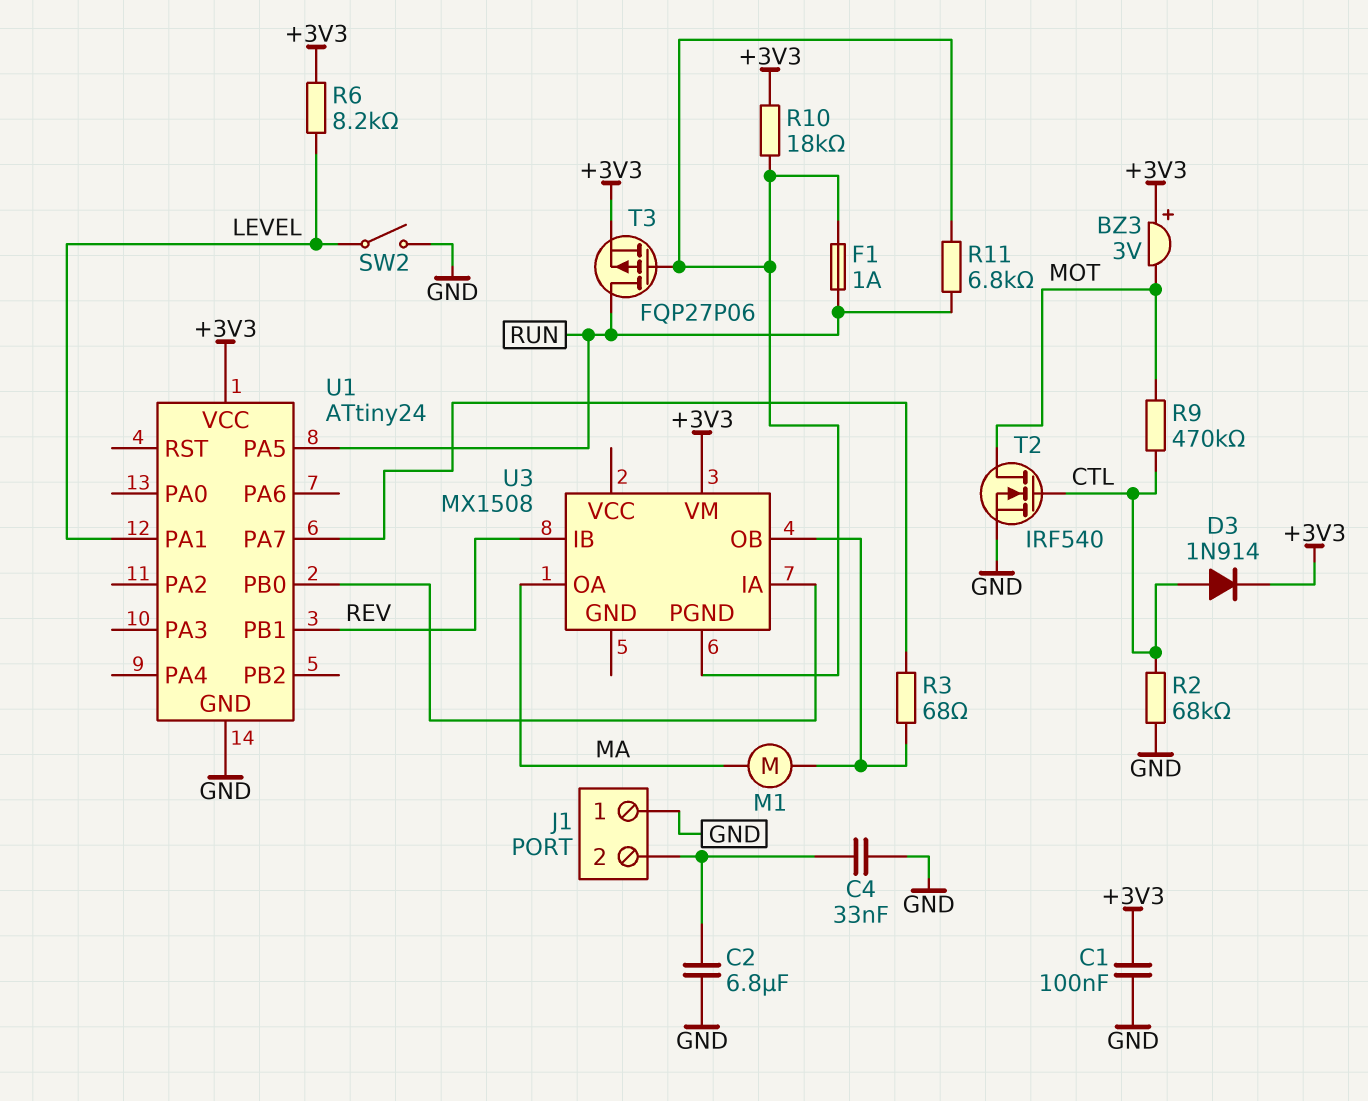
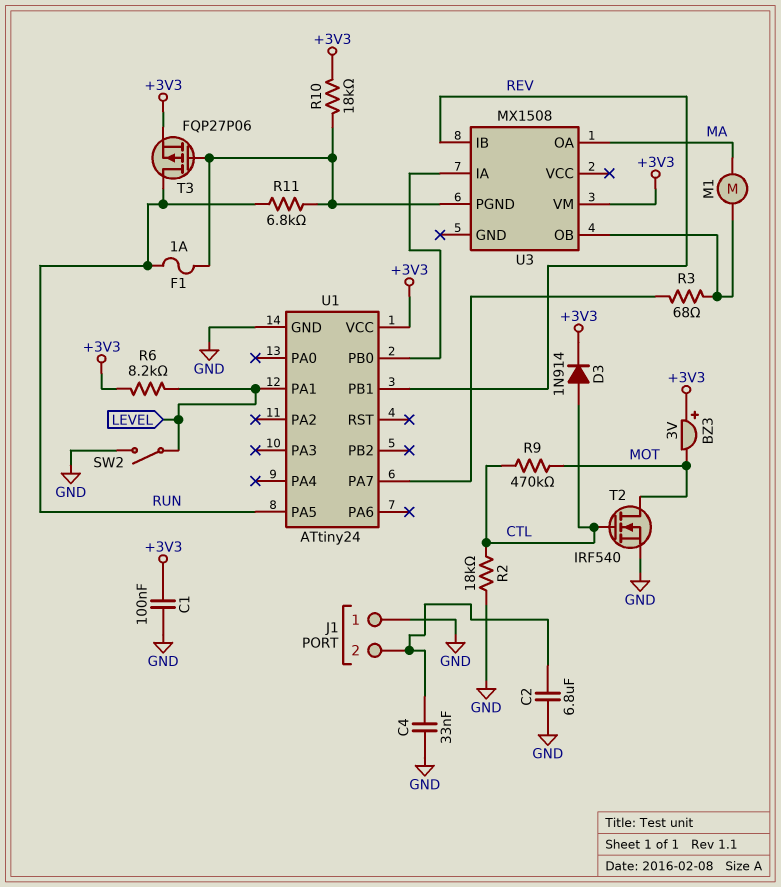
R2: 68k (CTL, GND) -> 18k (CTL, GND)

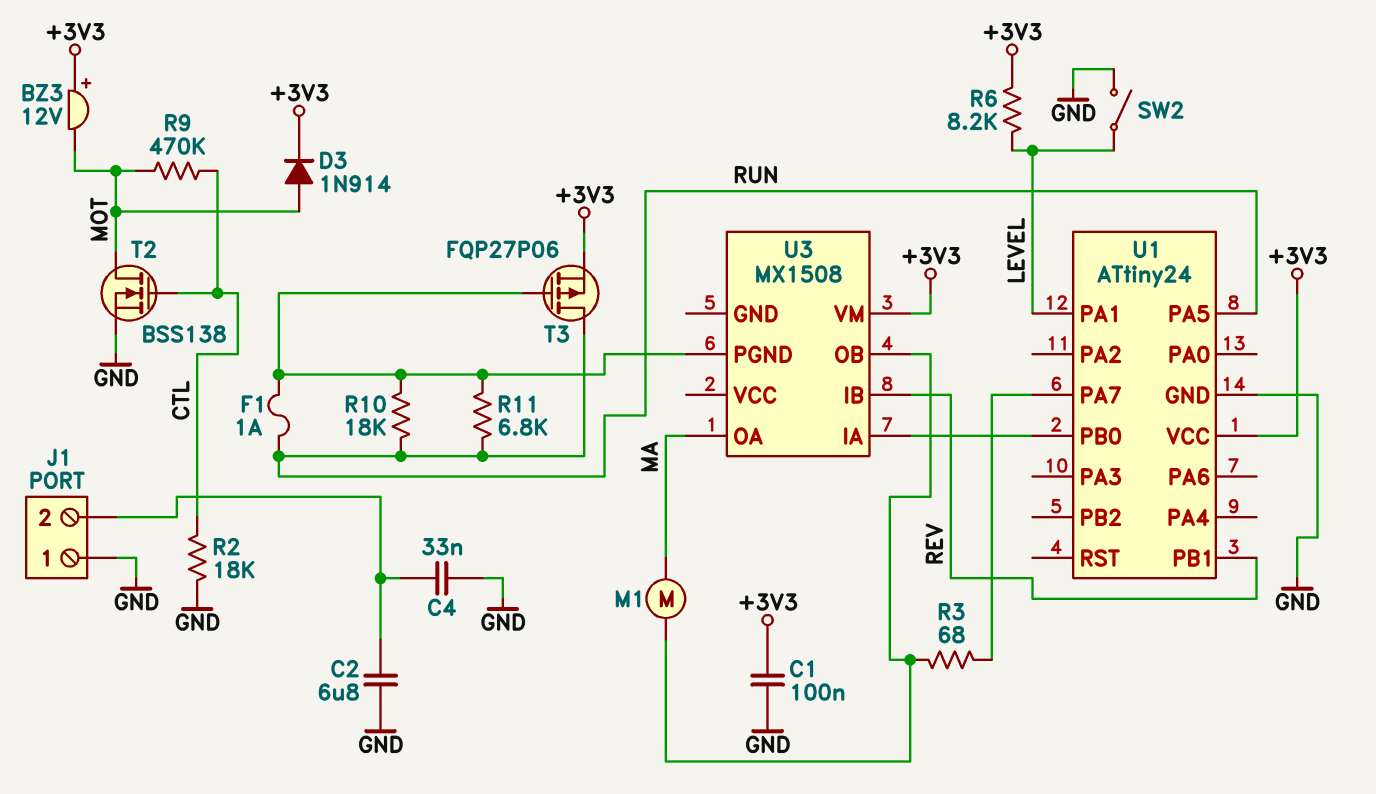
BZ3: buzzer 3V (plus +3V3, minus MOT) -> buzzer 12V (plus +3V3, minus MOT)
D3: diode 1N914 (A CTL, K +3V3) -> diode 1N914 (A MOT, K +3V3)
R10: 18k (+3V3, U3/PGND) -> 18k (RUN, U3/PGND)
T2: NMOS IRF540 (G CTL, D MOT, S GND) -> NMOS BSS138 (G CTL, D MOT, S GND)

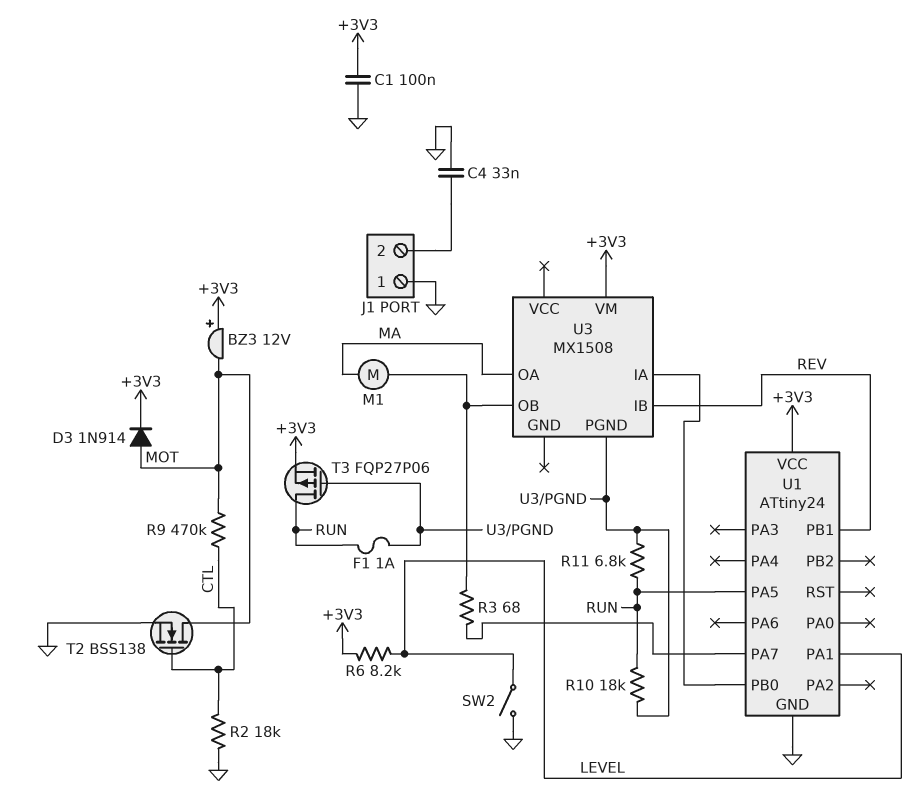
C2: 6.8uF (GND, J1/2) -> none

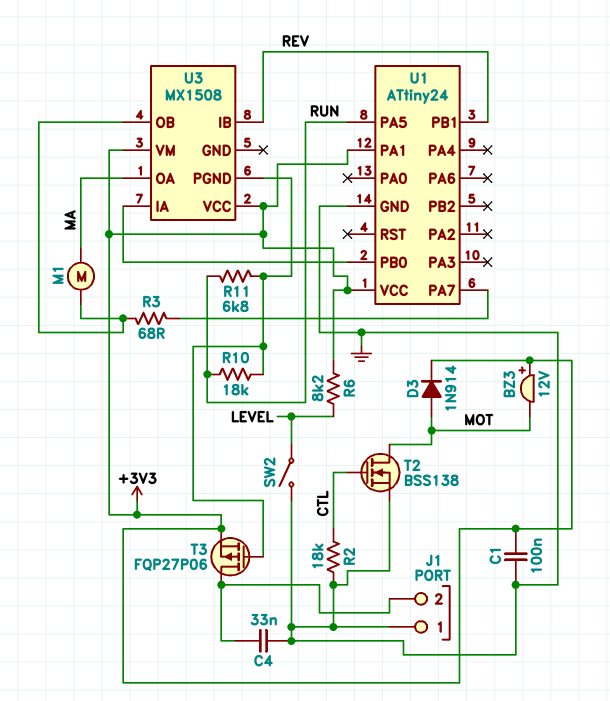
F1: 1A (RUN, U3/PGND) -> none
R9: 470k (CTL, MOT) -> none
T3: PMOS FQP27P06 (G U3/PGND, D RUN, S +3V3) -> PMOS FQP27P06 (G U3/PGND, D J1/2, S +3V3)
U1 pin PA1: LEVEL -> +3V3
U3 pin VCC: none -> +3V3

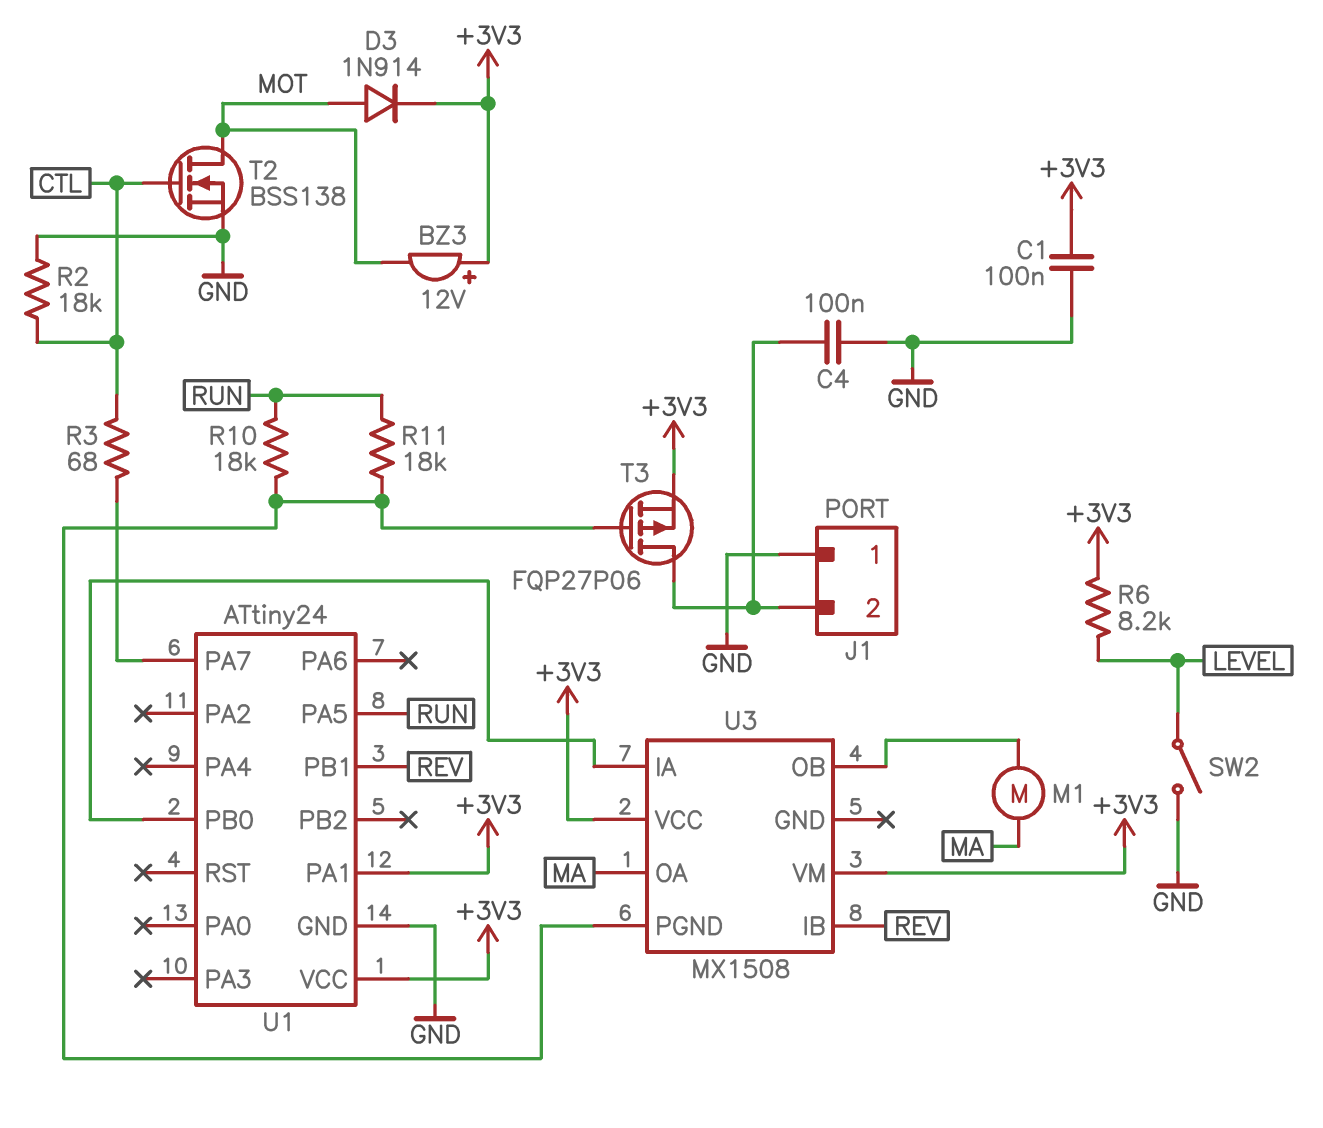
C4: 33nF (GND, J1/2) -> 100nF (GND, J1/2)
R3: 68 (U1/PA7, U3/OB) -> 68 (CTL, U1/PA7)
R11: 6.8k (RUN, U3/PGND) -> 18k (RUN, U3/PGND)

